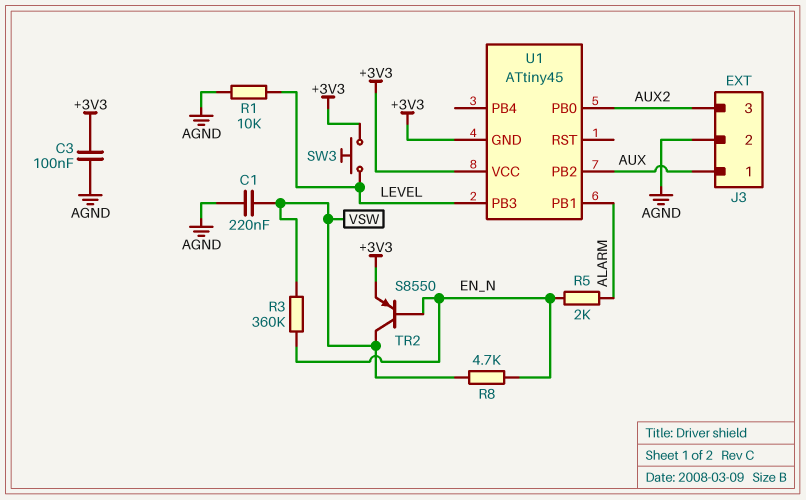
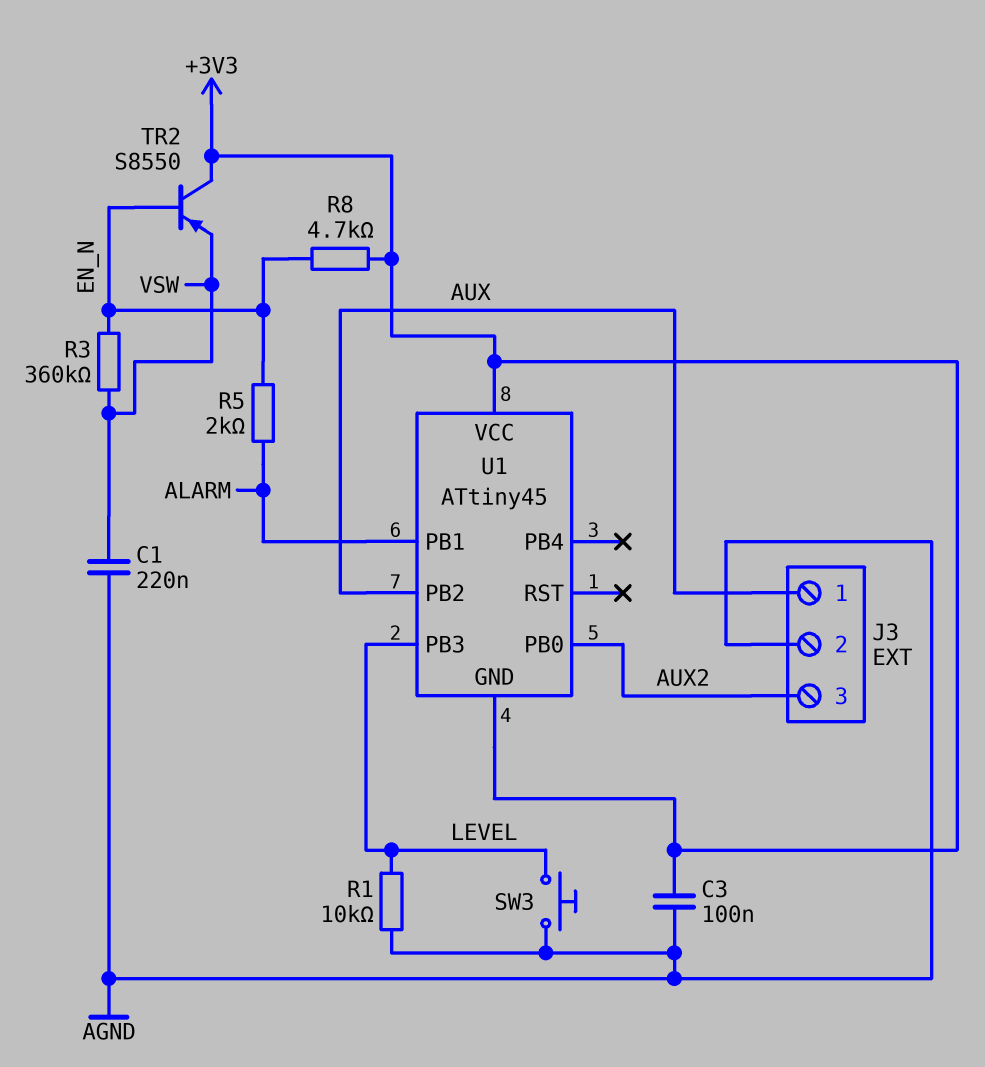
R8: 4.7k (EN_N, VSW) -> 4.7k (+3V3, EN_N)
SW3: button (+3V3, LEVEL) -> button (AGND, LEVEL)
TR2: PNP S8550 (B EN_N, C VSW, E +3V3) -> PNP S8550 (B EN_N, C +3V3, E VSW)

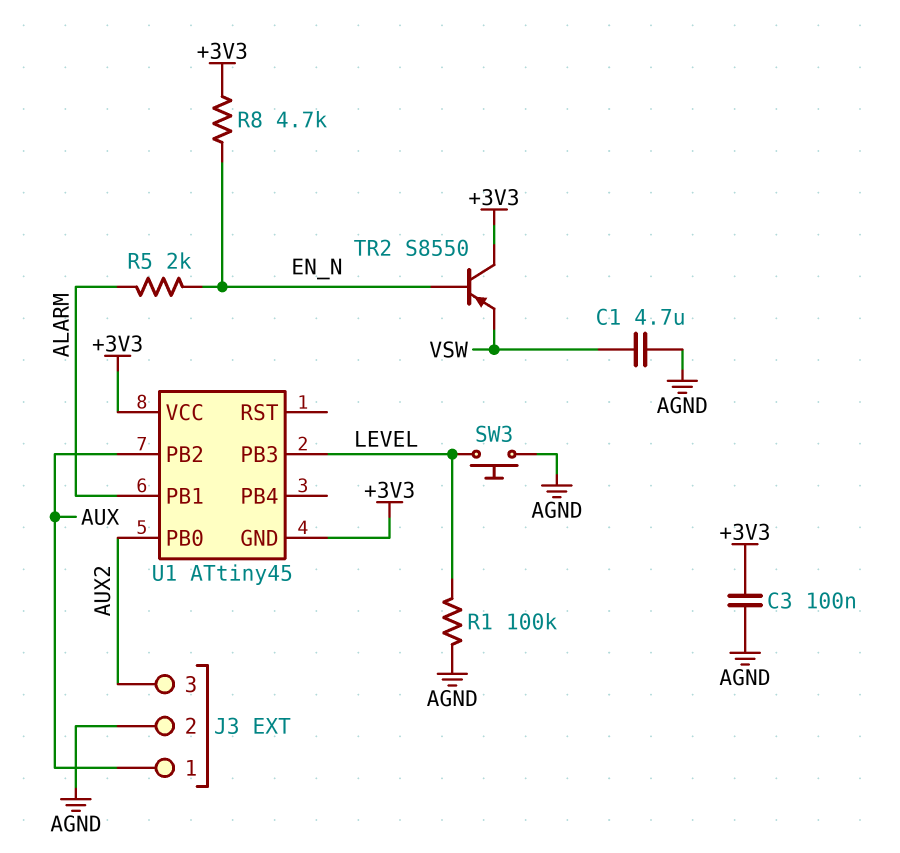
C1: 220nF (AGND, VSW) -> 4.7uF (AGND, VSW)
R1: 10k (AGND, LEVEL) -> 100k (AGND, LEVEL)
R3: 360k (EN_N, VSW) -> none

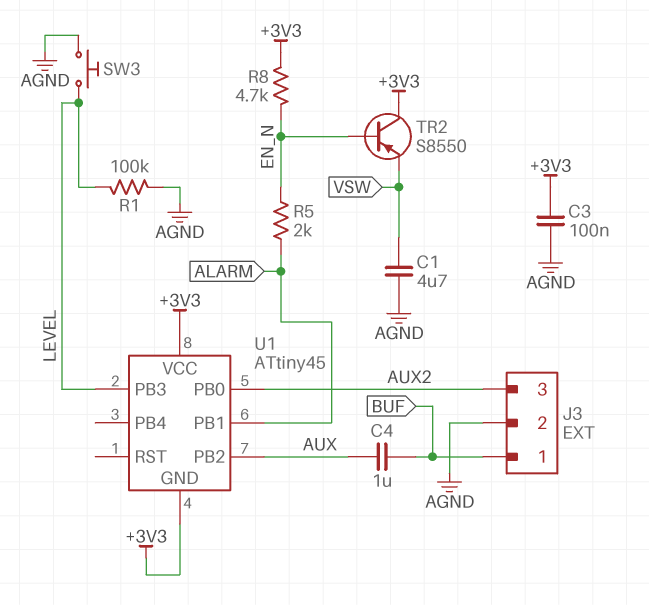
C4: none -> 1uF (AUX, BUF)
J3 pin 1: AUX -> BUF

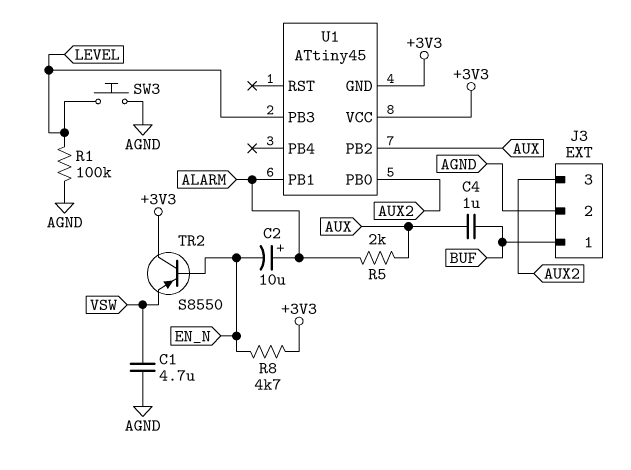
C2: none -> 10uF (plus ALARM, minus EN_N)
C3: 100nF (+3V3, AGND) -> none
R5: 2k (ALARM, EN_N) -> 2k (ALARM, AUX)

